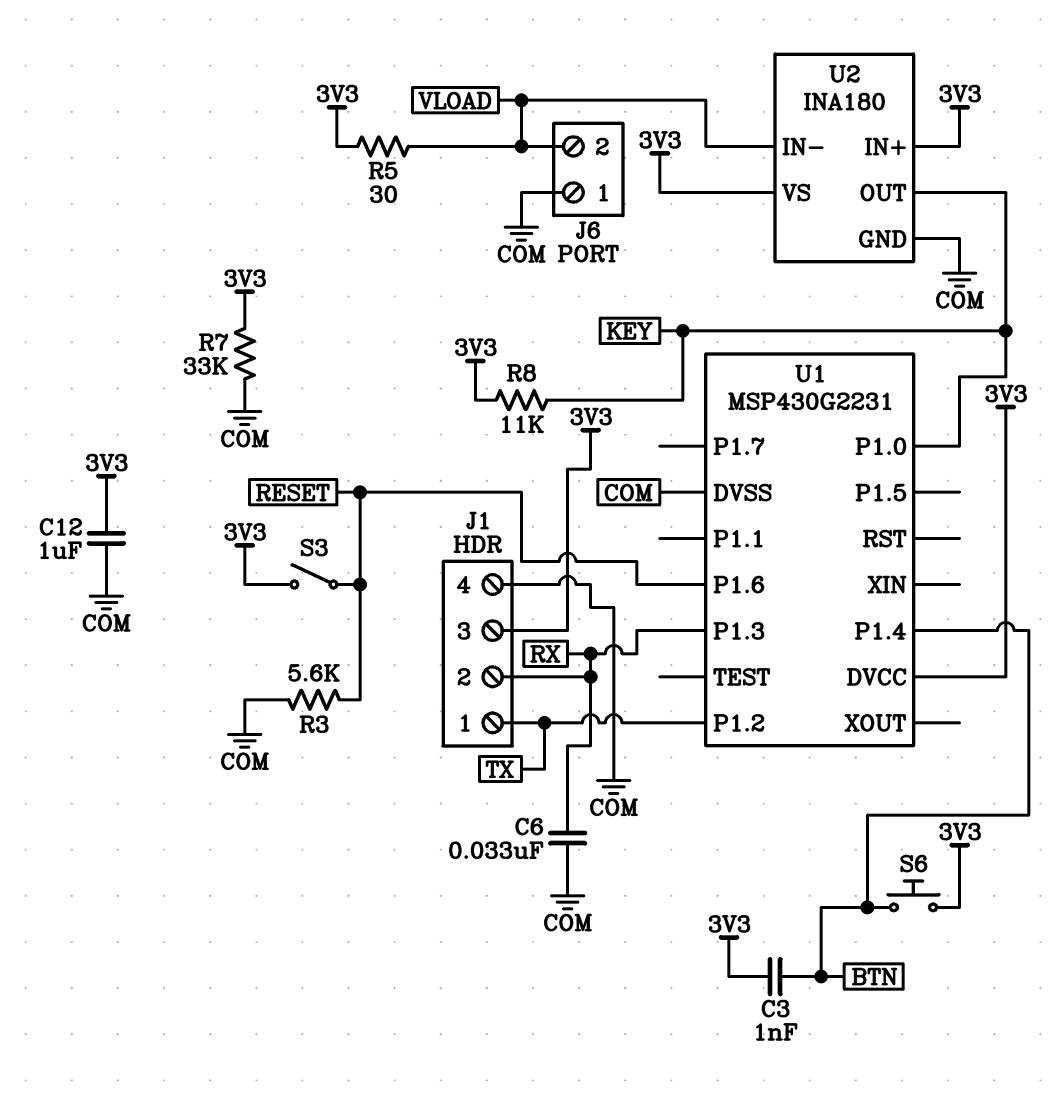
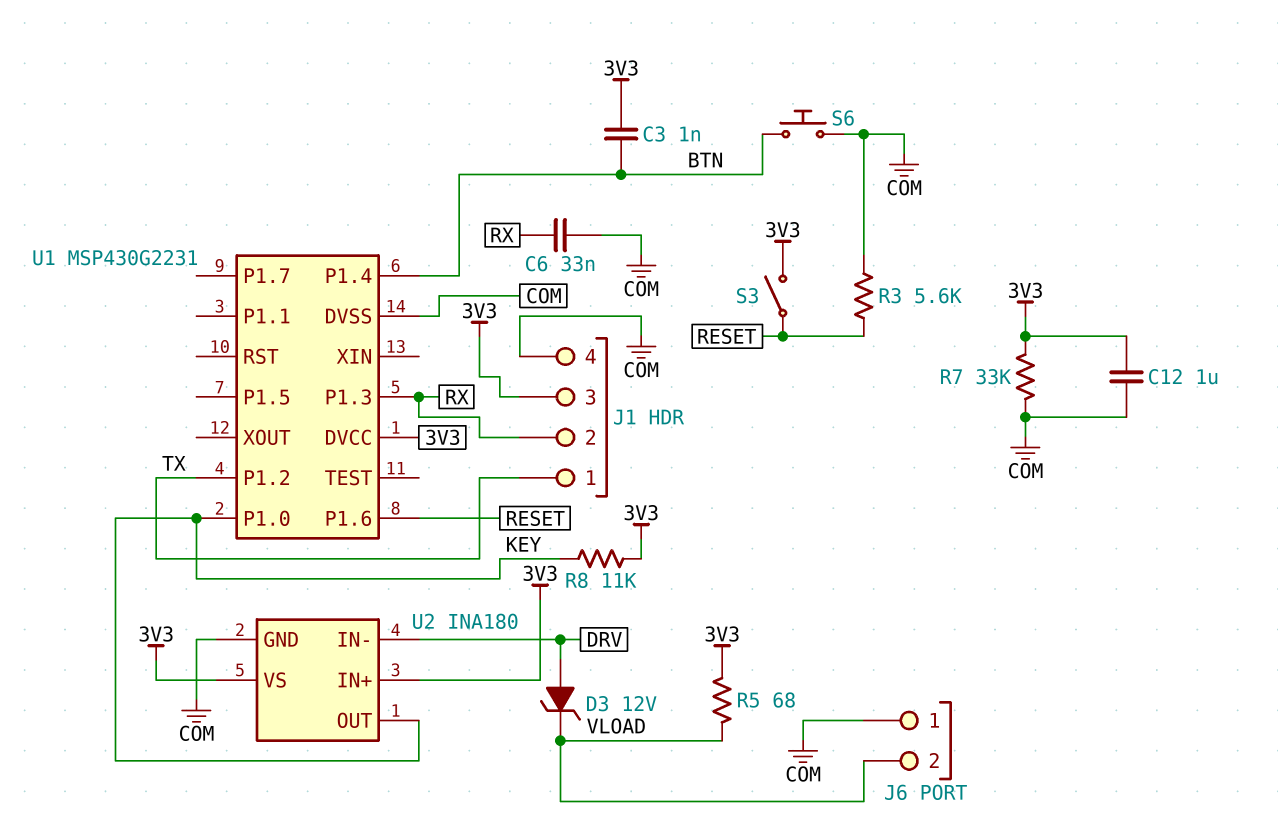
D3: none -> zener 12V (A DRV, K VLOAD)
R5: 30 (3V3, VLOAD) -> 68 (3V3, VLOAD)
S6: button (3V3, BTN) -> button (BTN, COM)
U2 pin IN-: VLOAD -> DRV

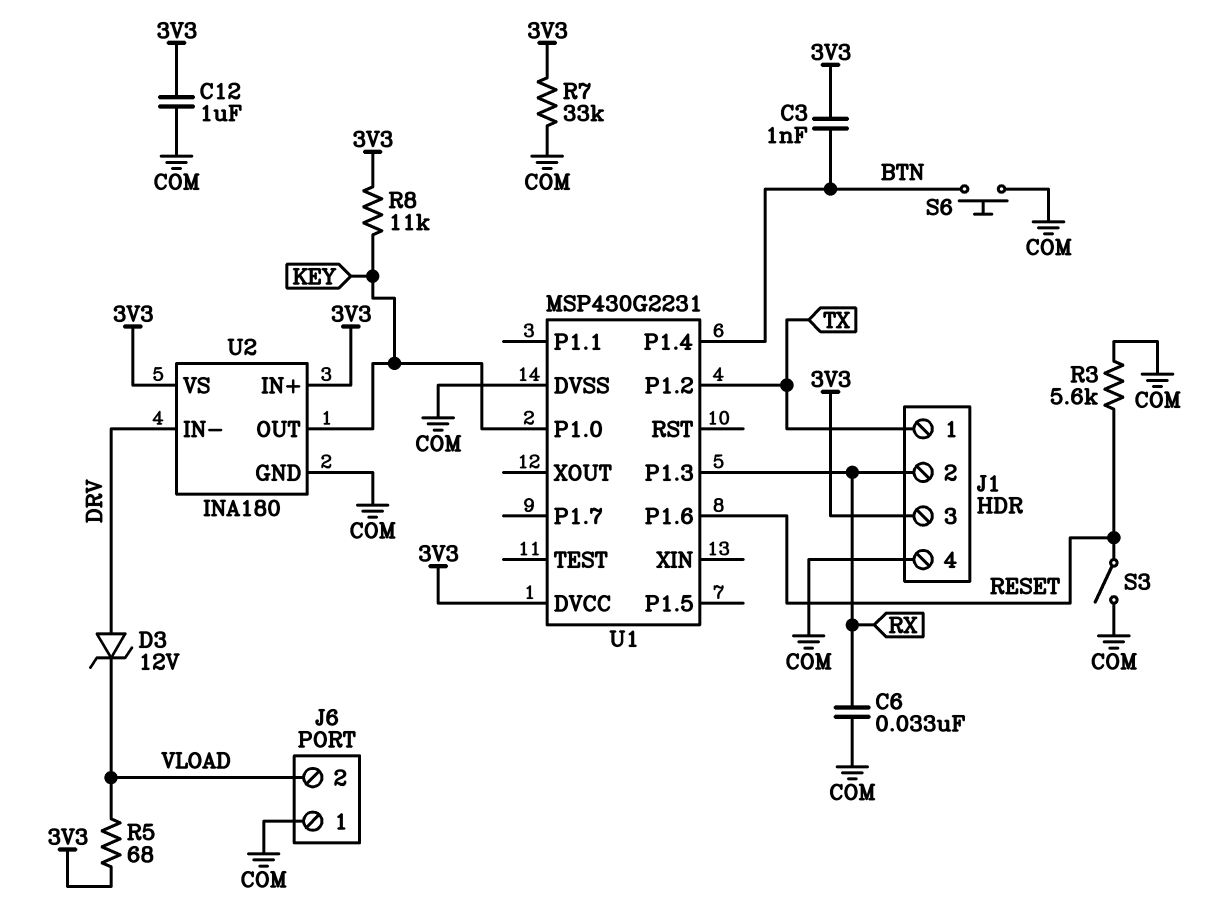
S3: switch (3V3, RESET) -> switch (COM, RESET)

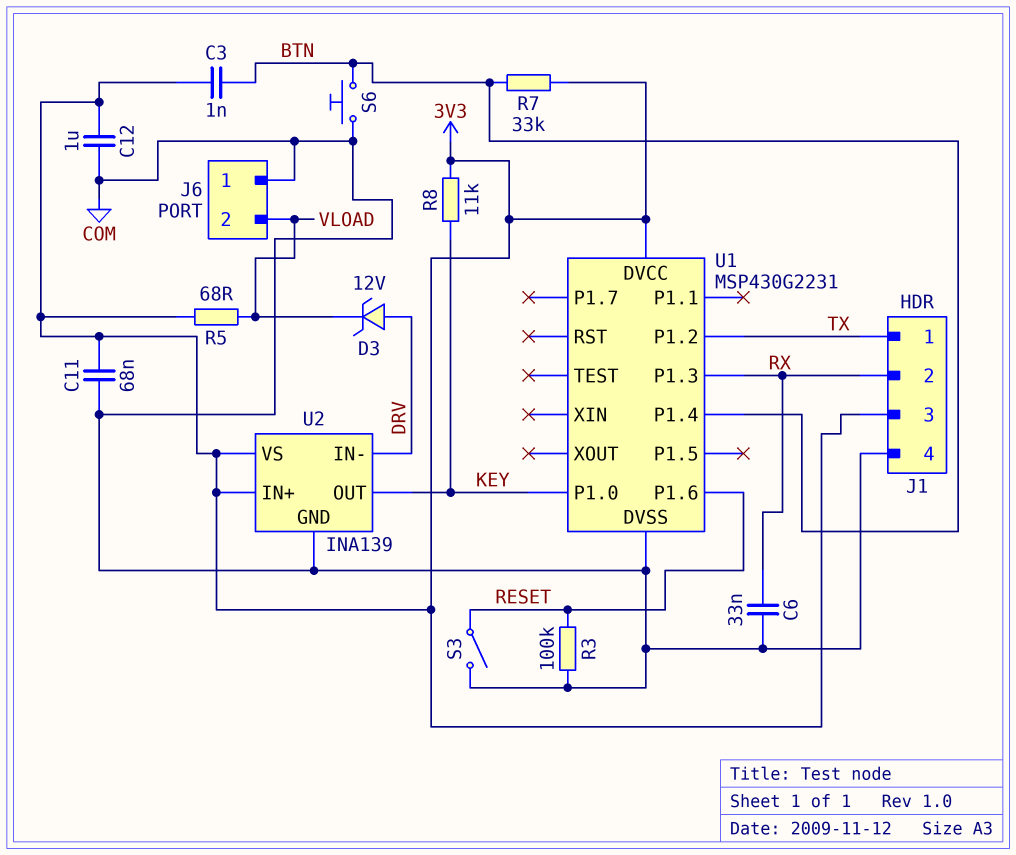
C11: none -> 68nF (3V3, COM)
R3: 5.6k (COM, RESET) -> 100k (COM, RESET)
R7: 33k (3V3, COM) -> 33k (3V3, BTN)
U2: INA180 -> INA139

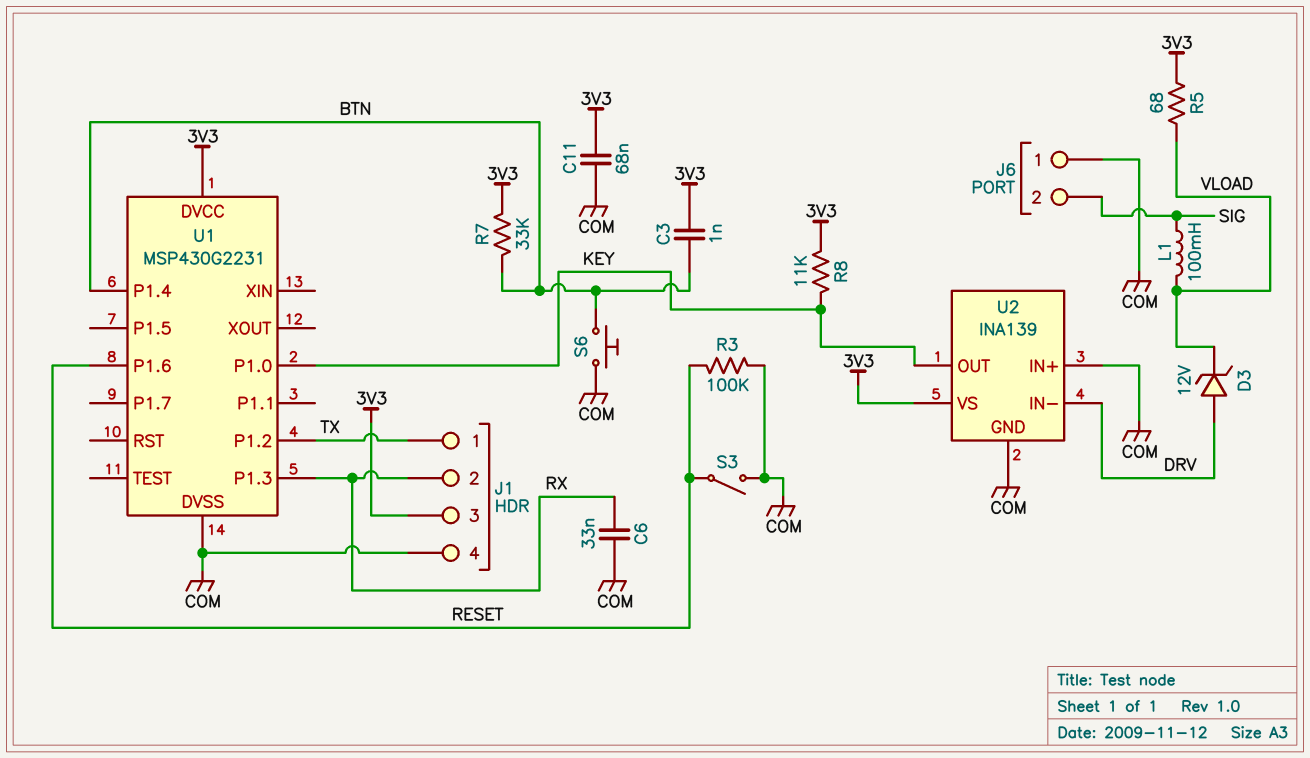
C12: 1uF (3V3, COM) -> none
J6 pin 2: VLOAD -> SIG
L1: none -> 100mH (SIG, VLOAD)
U2 pin IN+: 3V3 -> COM

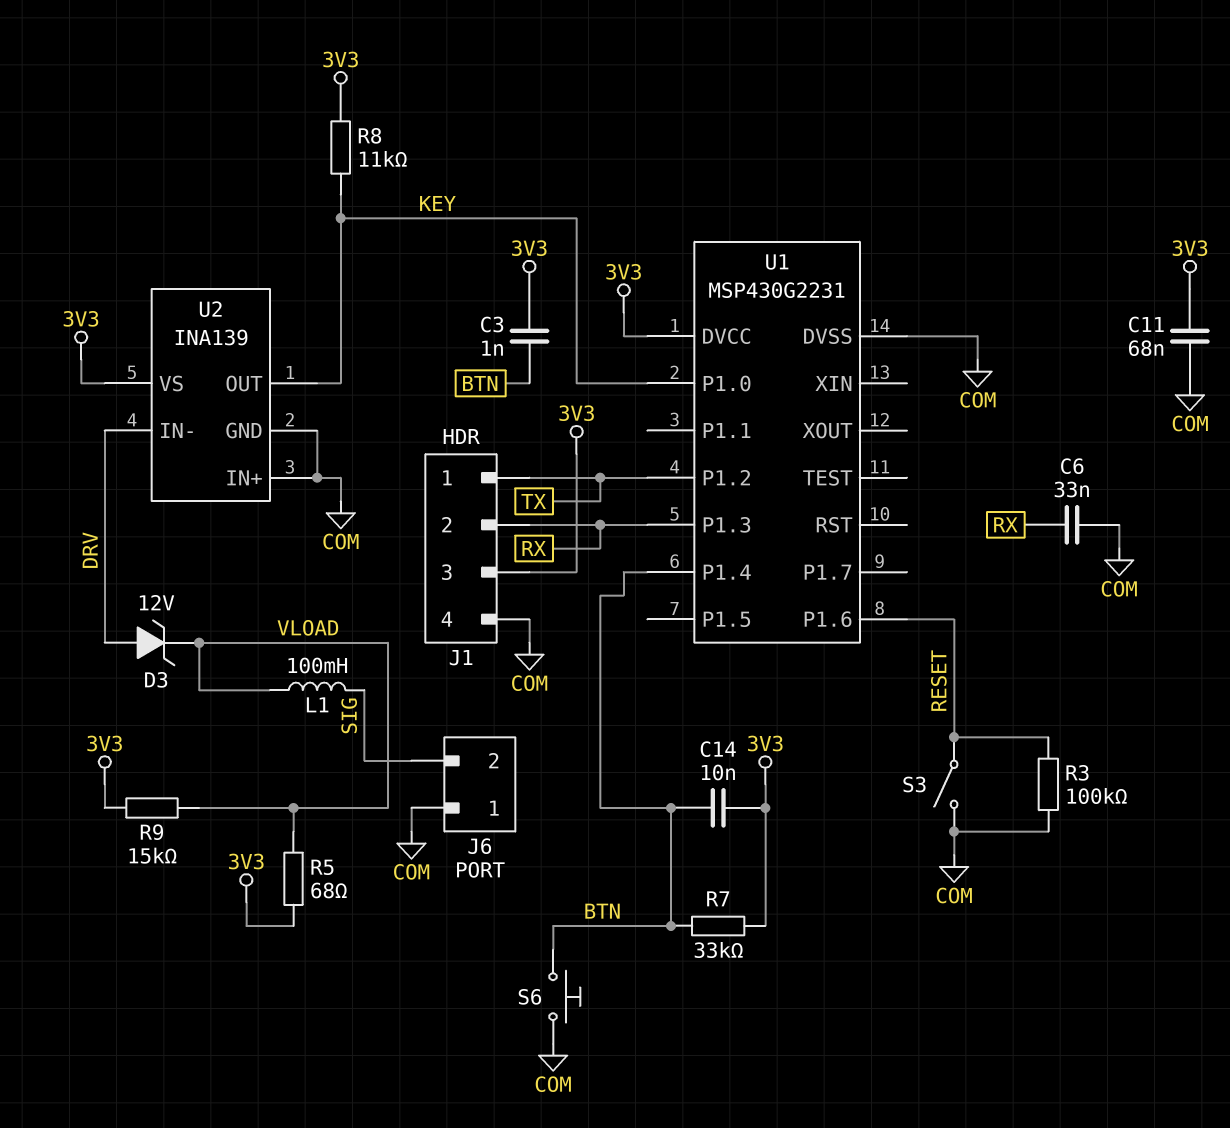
C14: none -> 10nF (3V3, BTN)
R9: none -> 15k (3V3, VLOAD)

